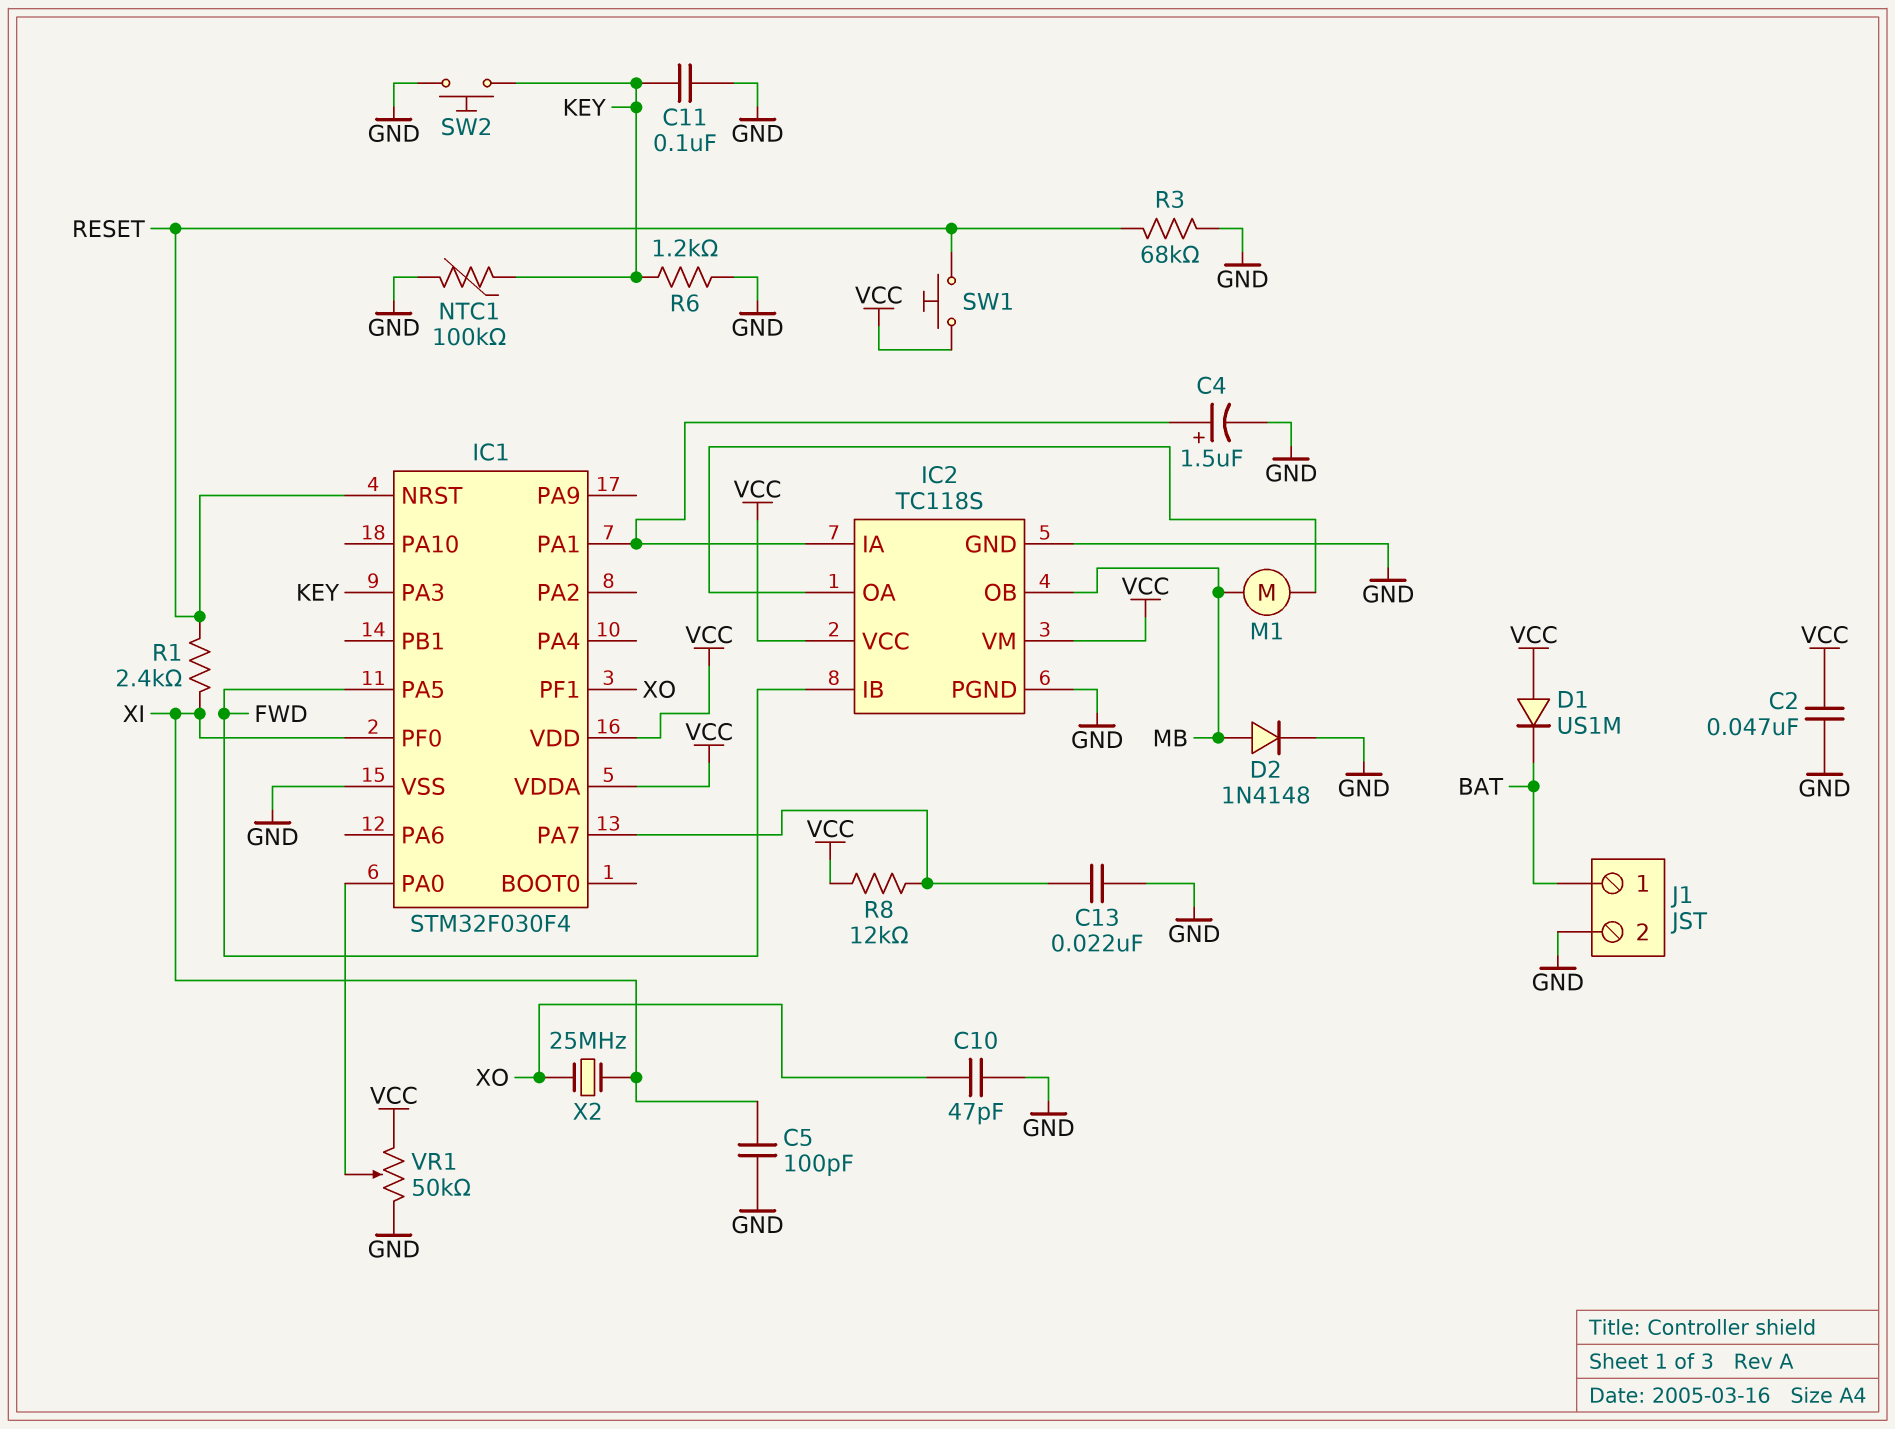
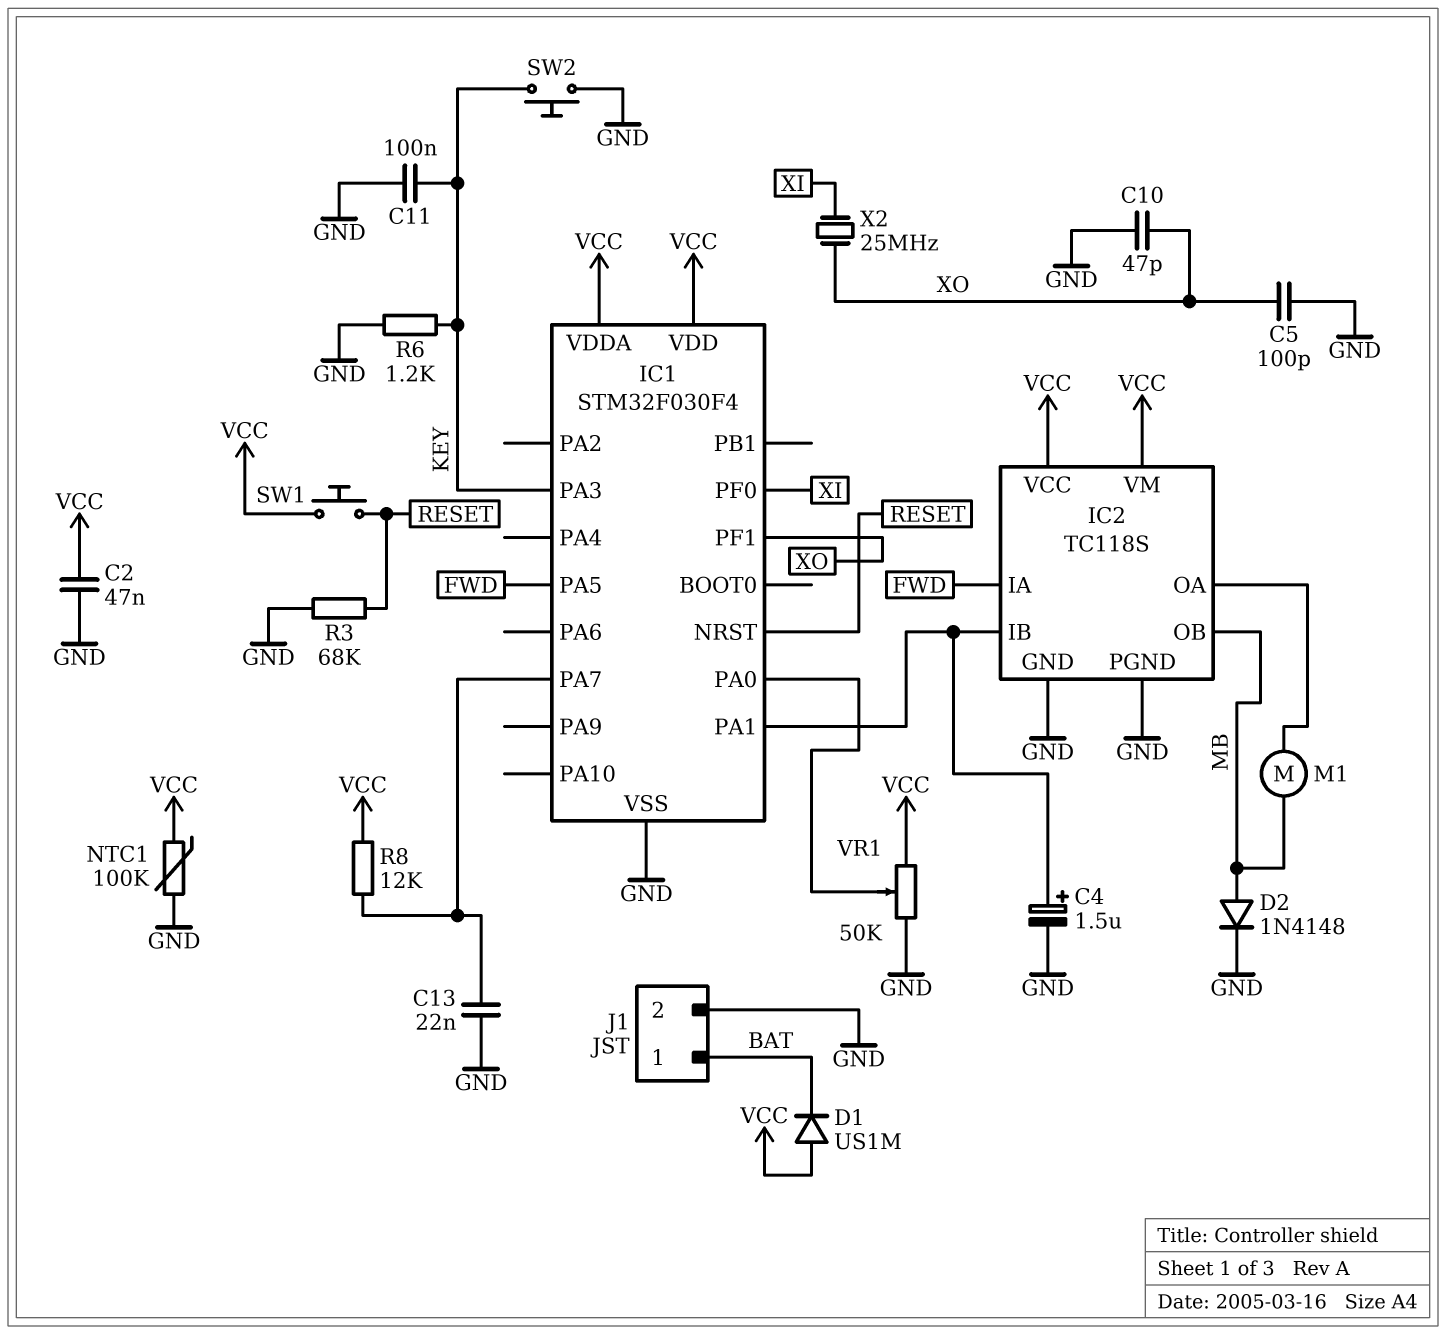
C5: 100pF (GND, XI) -> 100pF (GND, XO)
IC2 pin IA: IC1/PA1 -> FWD
IC2 pin IB: FWD -> IC1/PA1
NTC1: 100k (GND, KEY) -> 100k (GND, VCC)
R1: 2.4k (RESET, XI) -> none

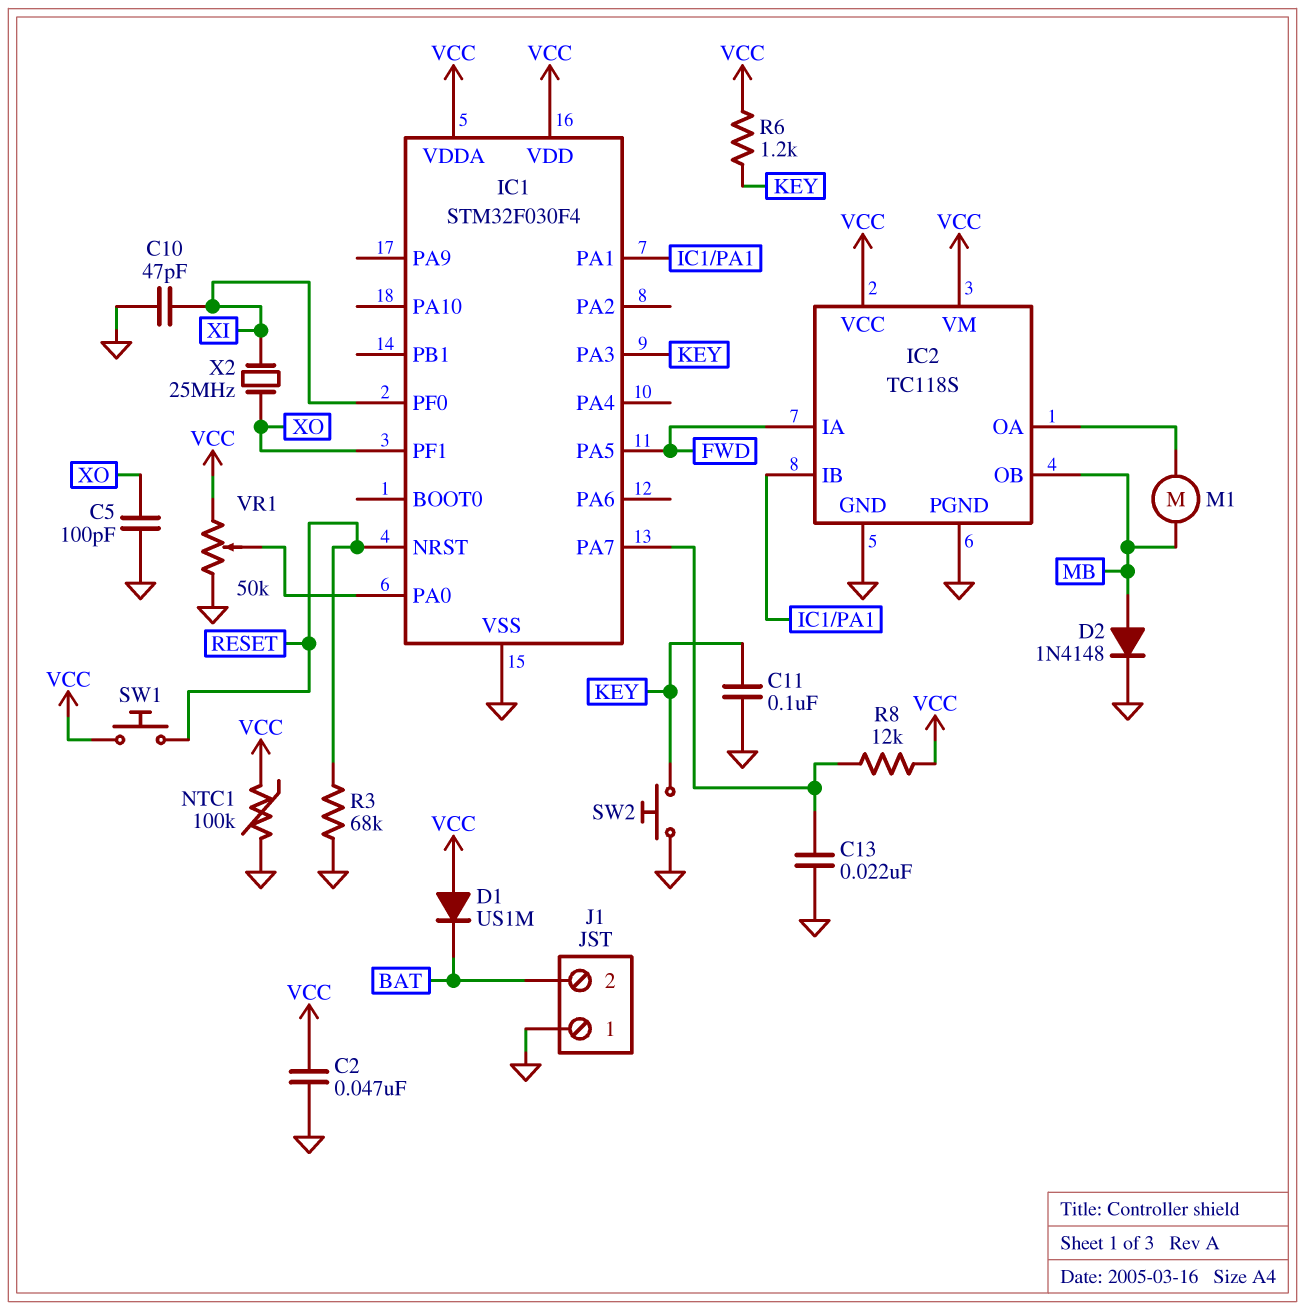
C4: 1.5uF (plus IC1/PA1, minus GND) -> none
C10: 47pF (GND, XO) -> 47pF (GND, XI)
J1 pin 1: BAT -> GND
J1 pin 2: GND -> BAT
R6: 1.2k (GND, KEY) -> 1.2k (KEY, VCC)

